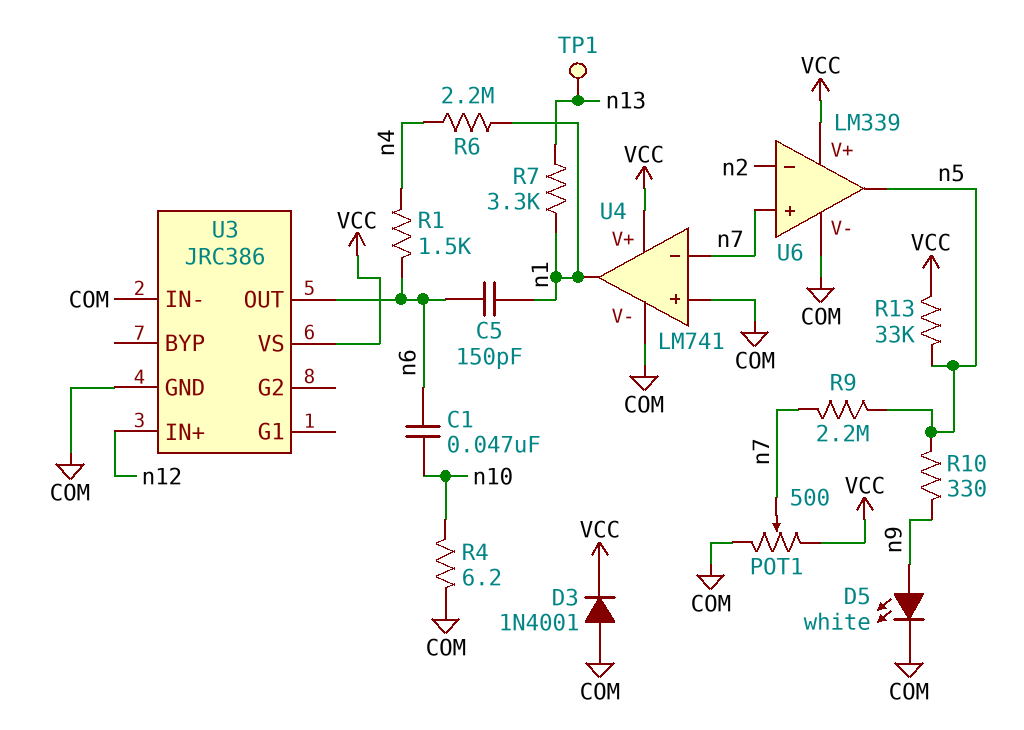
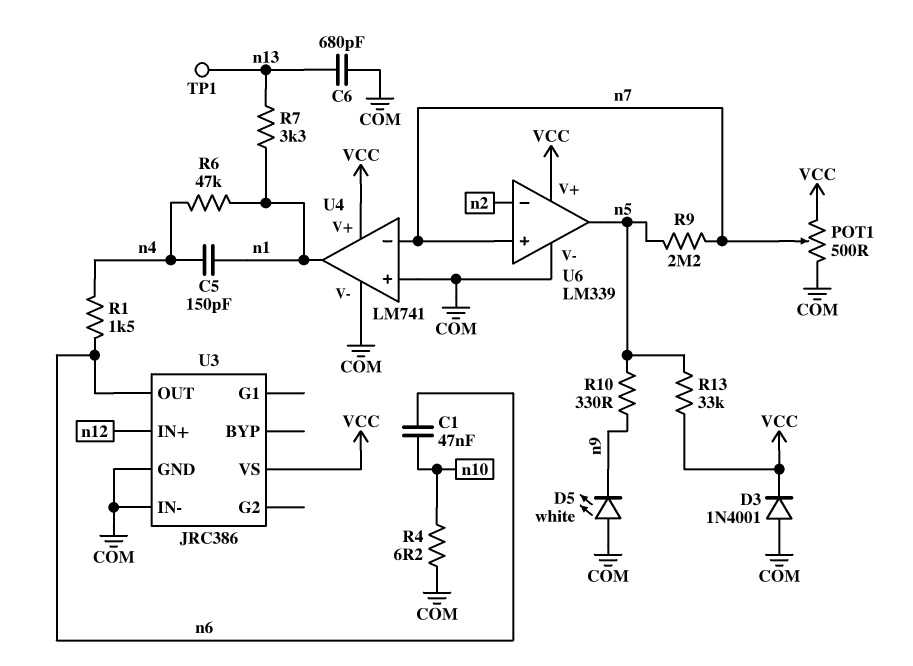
C5: 150pF (n1, n6) -> 150pF (n1, n4)
C6: none -> 680pF (COM, n13)
D5: LED white (A n9, K COM) -> LED white (A COM, K n9)
R6: 2.2M (n1, n4) -> 47k (n1, n4)

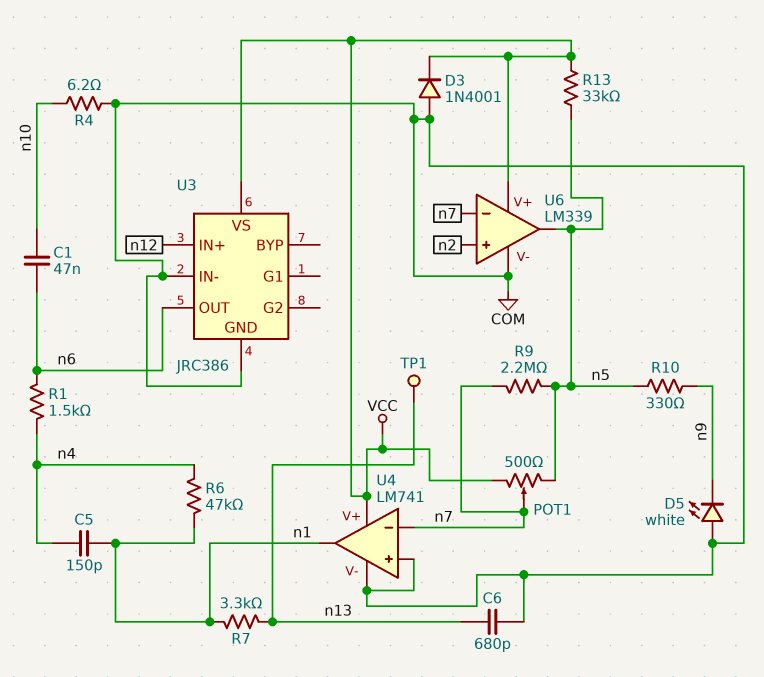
POT1: 500 (COM, VCC, wiper n7) -> 500 (VCC, n5, wiper n7)
U6 pin in+: n7 -> n2
U6 pin in-: n2 -> n7

